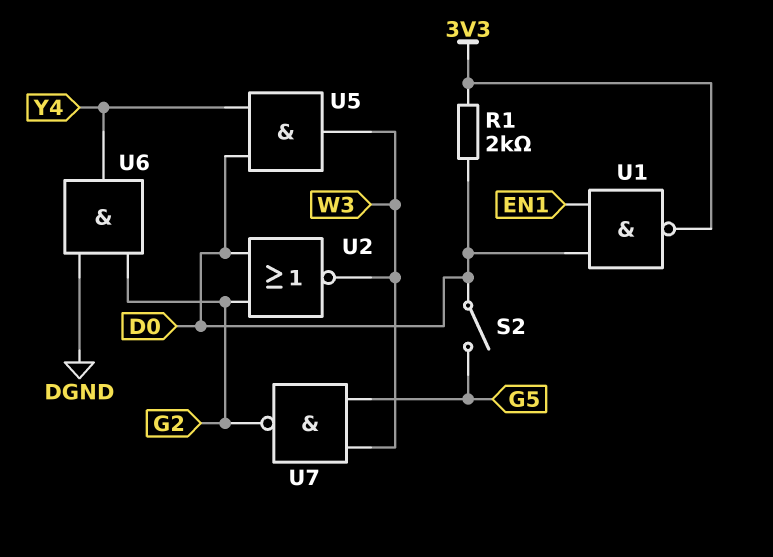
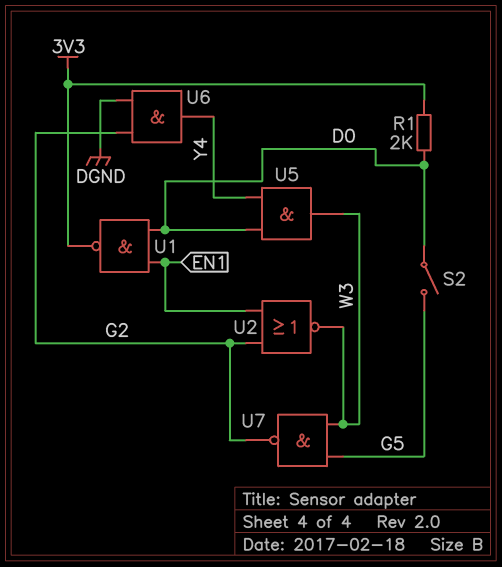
U2: NOR (in D0, in G2, out W3) -> NOR (in EN1, in G2, out W3)

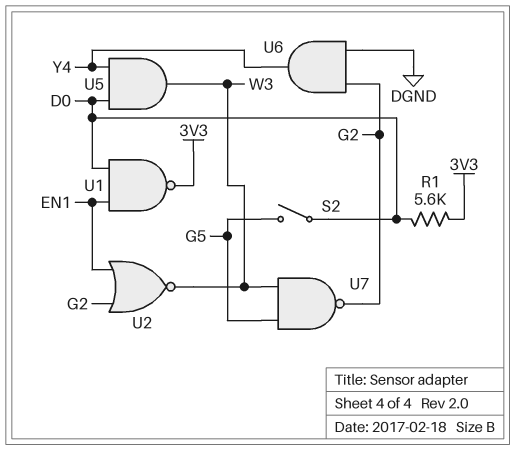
R1: 2k (3V3, D0) -> 5.6k (3V3, D0)

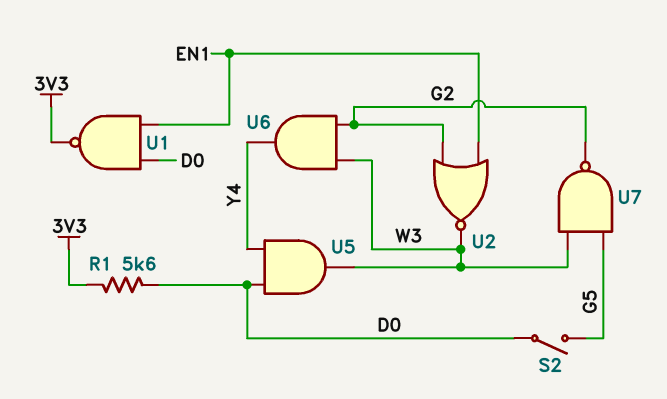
U6: AND (in DGND, in G2, out Y4) -> AND (in G2, in W3, out Y4)

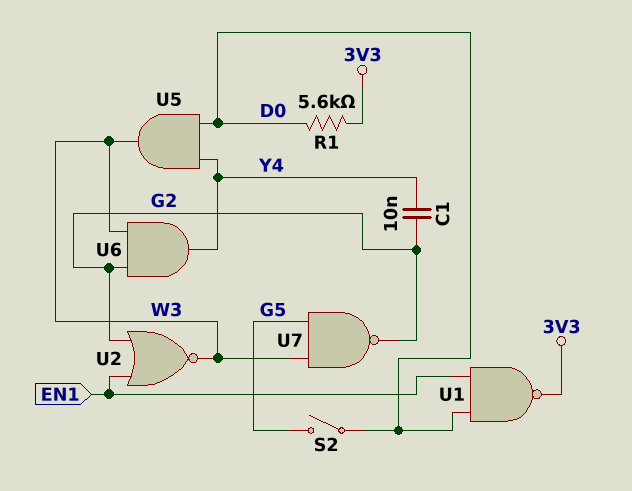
C1: none -> 10nF (G2, Y4)

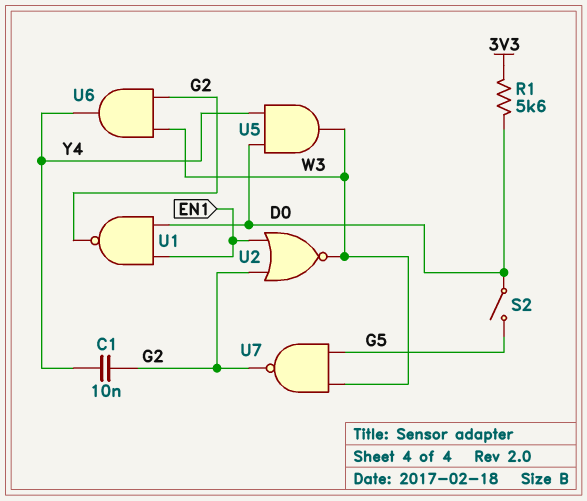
U1: NAND (in D0, in EN1, out 3V3) -> NAND (in D0, in EN1, out G2)

